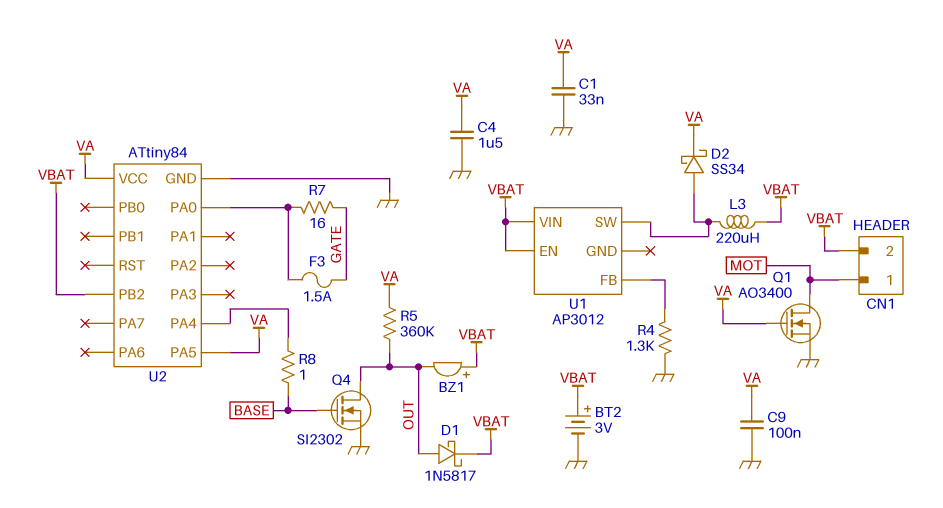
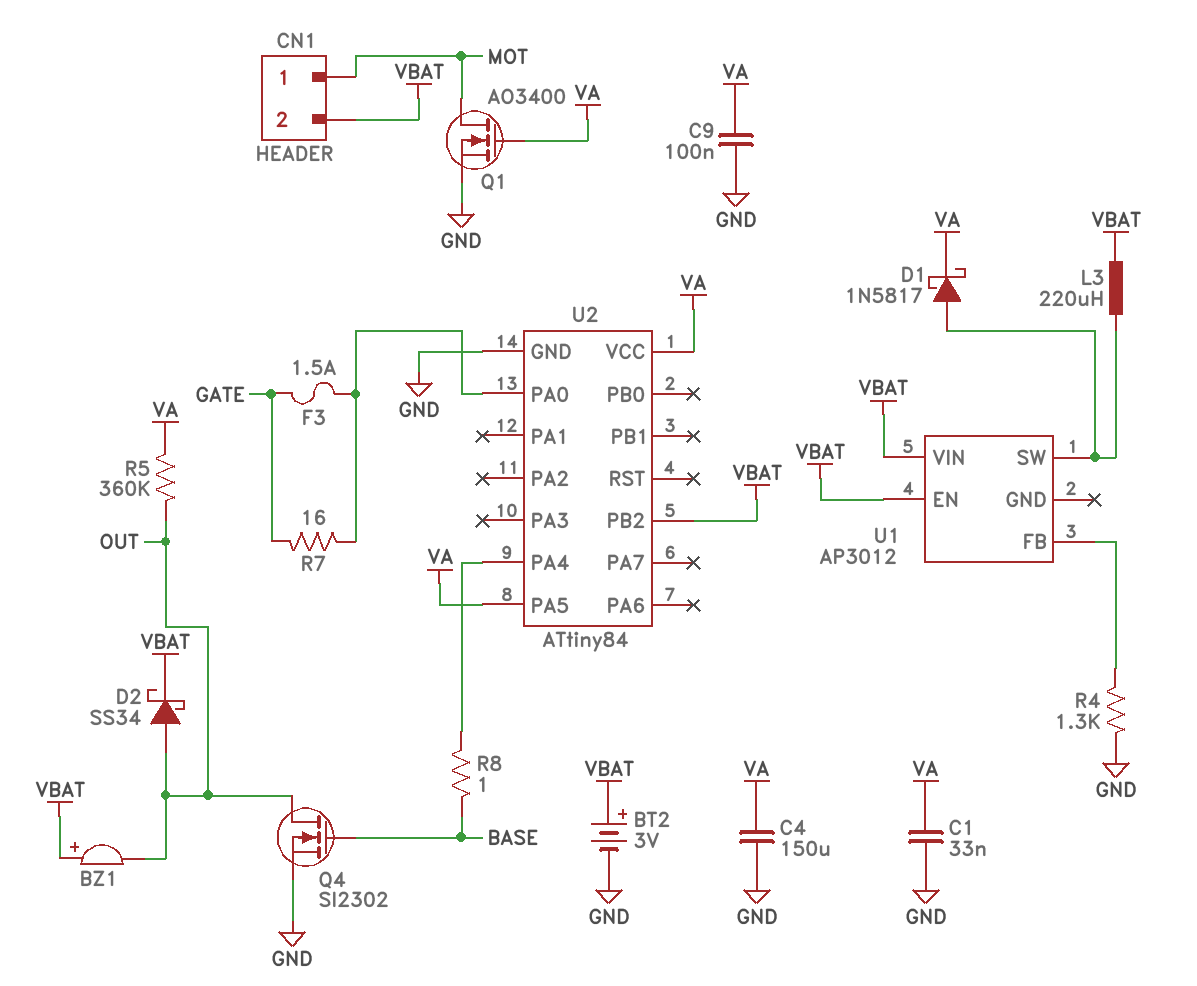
C4: 1.5uF (GND, VA) -> 150uF (GND, VA)
D1: schottky 1N5817 (A OUT, K VBAT) -> schottky 1N5817 (A U1/SW, K VA)
D2: schottky SS34 (A U1/SW, K VA) -> schottky SS34 (A OUT, K VBAT)

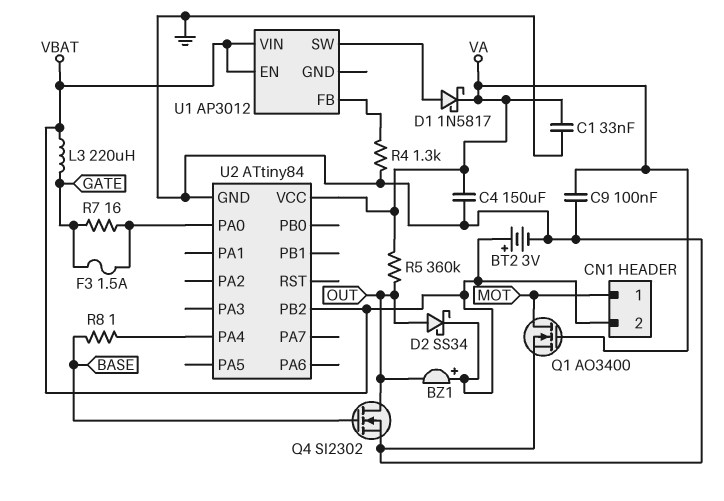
L3: 220uH (U1/SW, VBAT) -> 220uH (GATE, VBAT)
U2 pin PA5: VA -> none

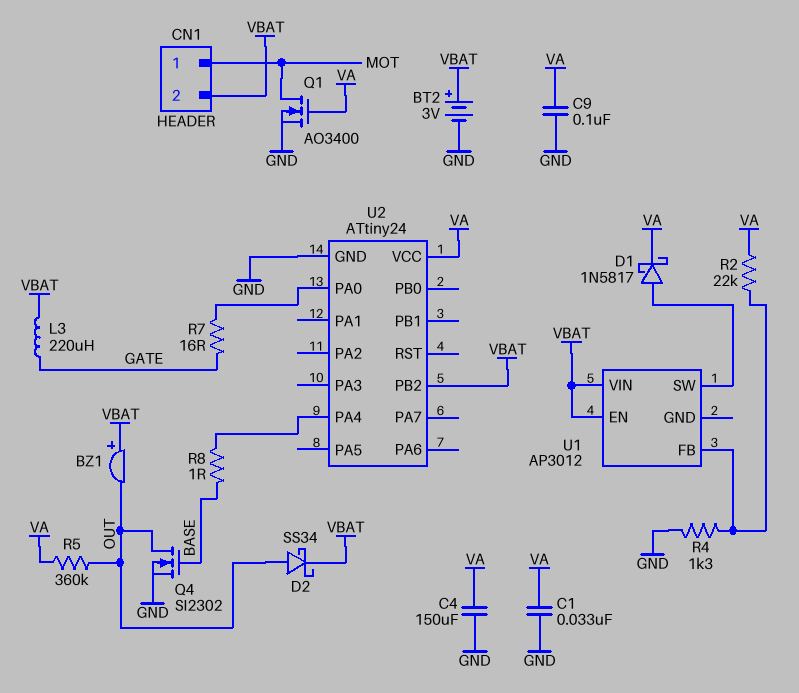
F3: 1.5A (GATE, U2/PA0) -> none
R2: none -> 22k (U1/FB, VA)
U2: ATtiny84 -> ATtiny24

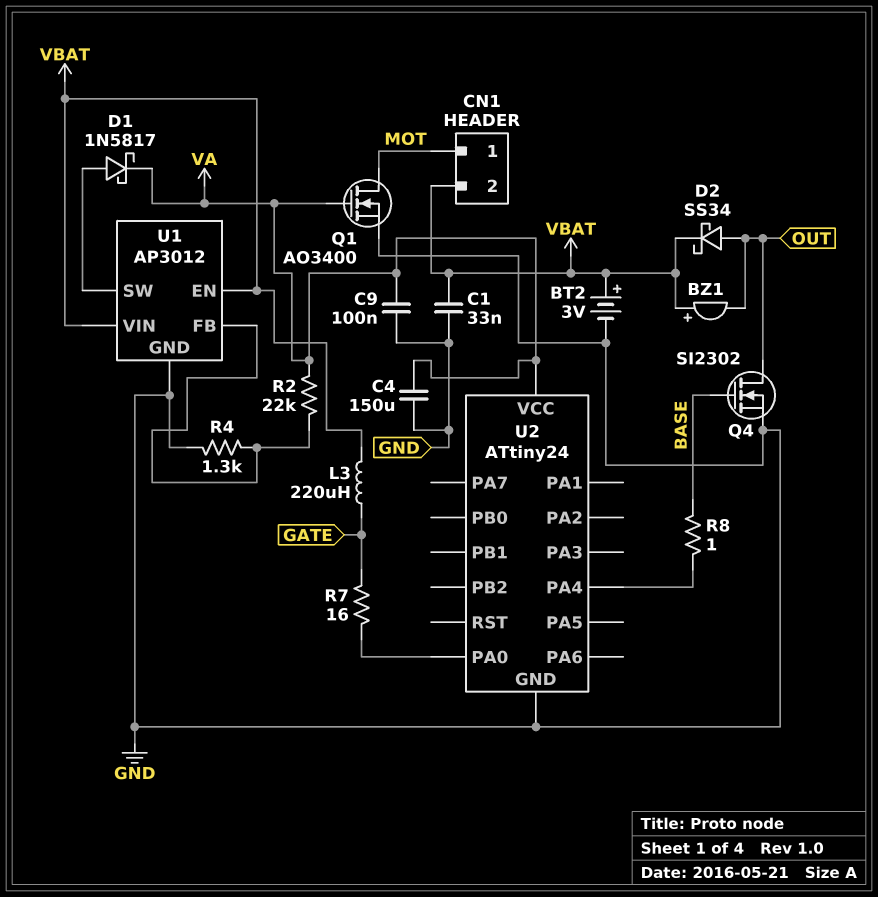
C1: 33nF (GND, VA) -> 33nF (GND, VBAT)
R5: 360k (OUT, VA) -> none
U1 pin GND: none -> GND
U2 pin PB2: VBAT -> none

